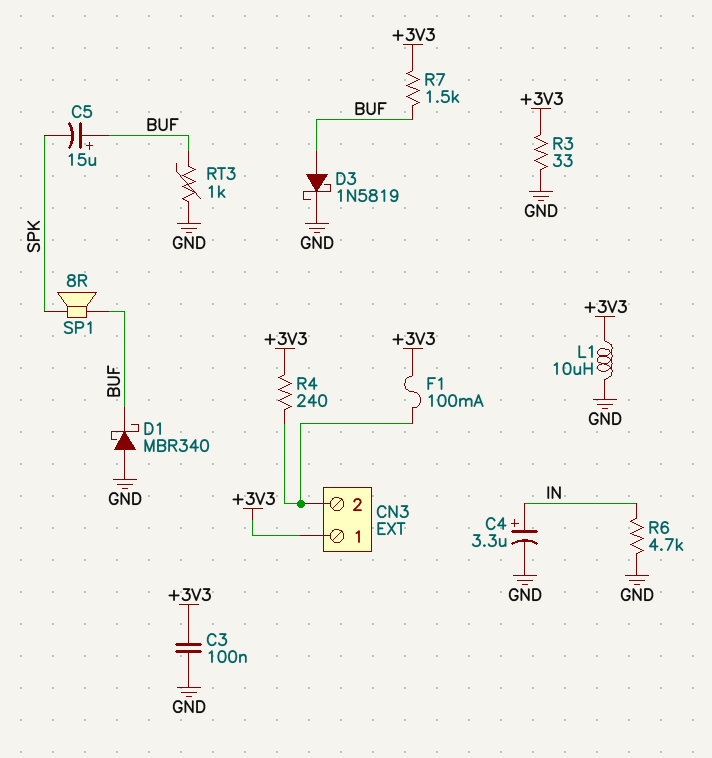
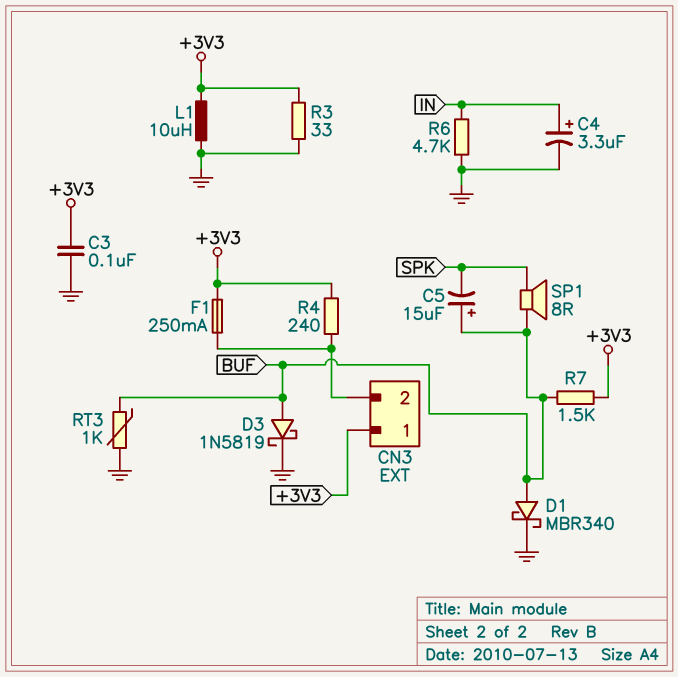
D1: schottky MBR340 (A GND, K BUF) -> schottky MBR340 (A BUF, K GND)
F1: 100mA (+3V3, CN3/2) -> 250mA (+3V3, CN3/2)

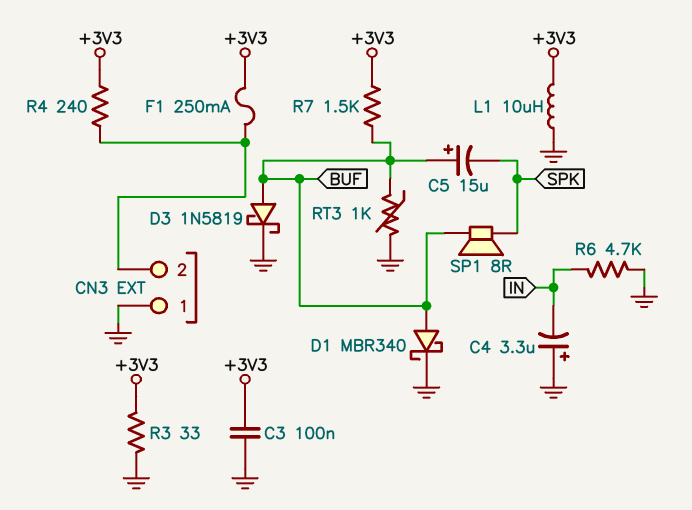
C4: 3.3uF (plus IN, minus GND) -> 3.3uF (plus GND, minus IN)
CN3 pin 1: +3V3 -> GND

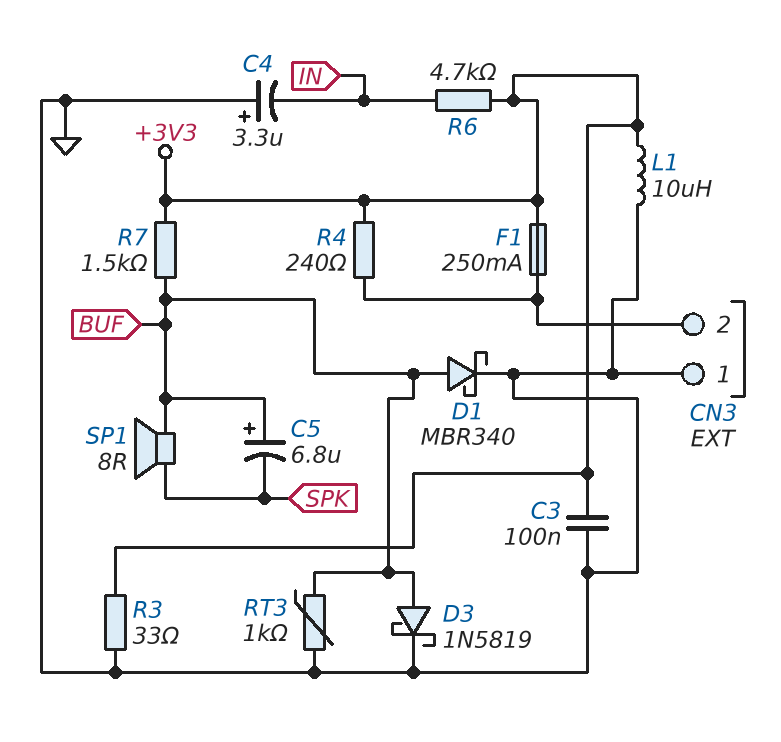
C5: 15uF (plus BUF, minus SPK) -> 6.8uF (plus BUF, minus SPK)
R6: 4.7k (GND, IN) -> 4.7k (+3V3, IN)

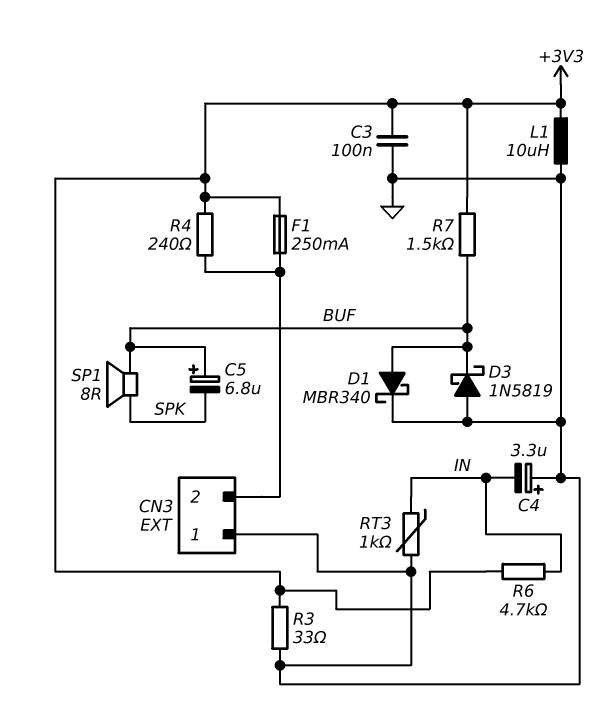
D3: schottky 1N5819 (A BUF, K GND) -> schottky 1N5819 (A GND, K BUF)
RT3: 1k (BUF, GND) -> 1k (GND, IN)

